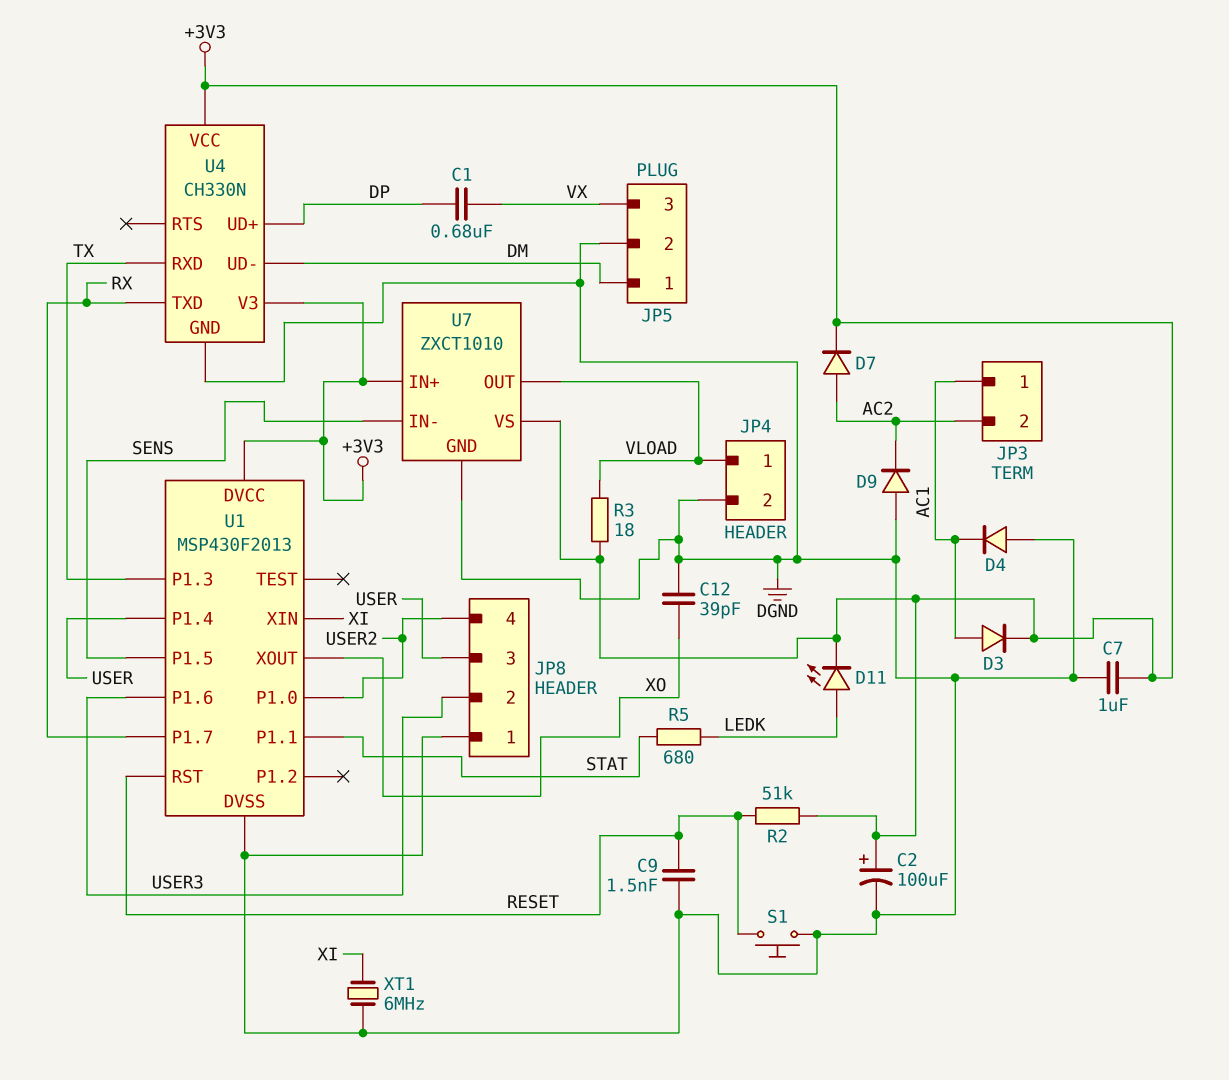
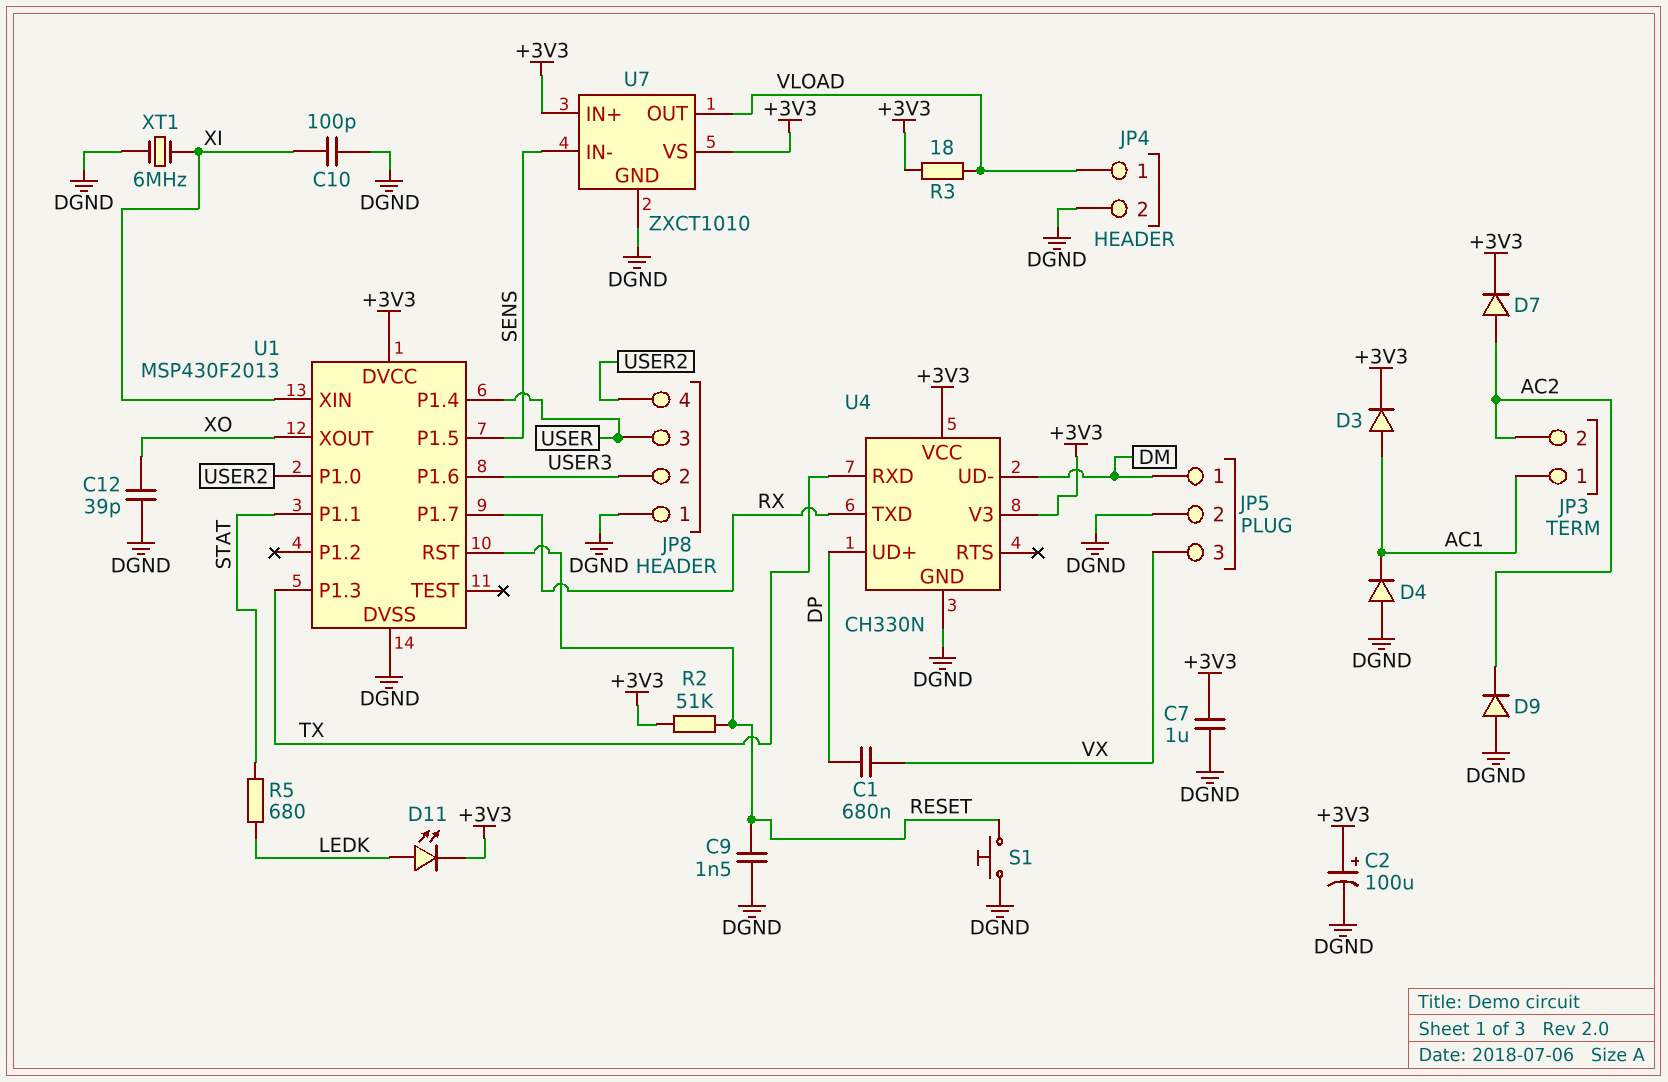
C10: none -> 100pF (DGND, XI)

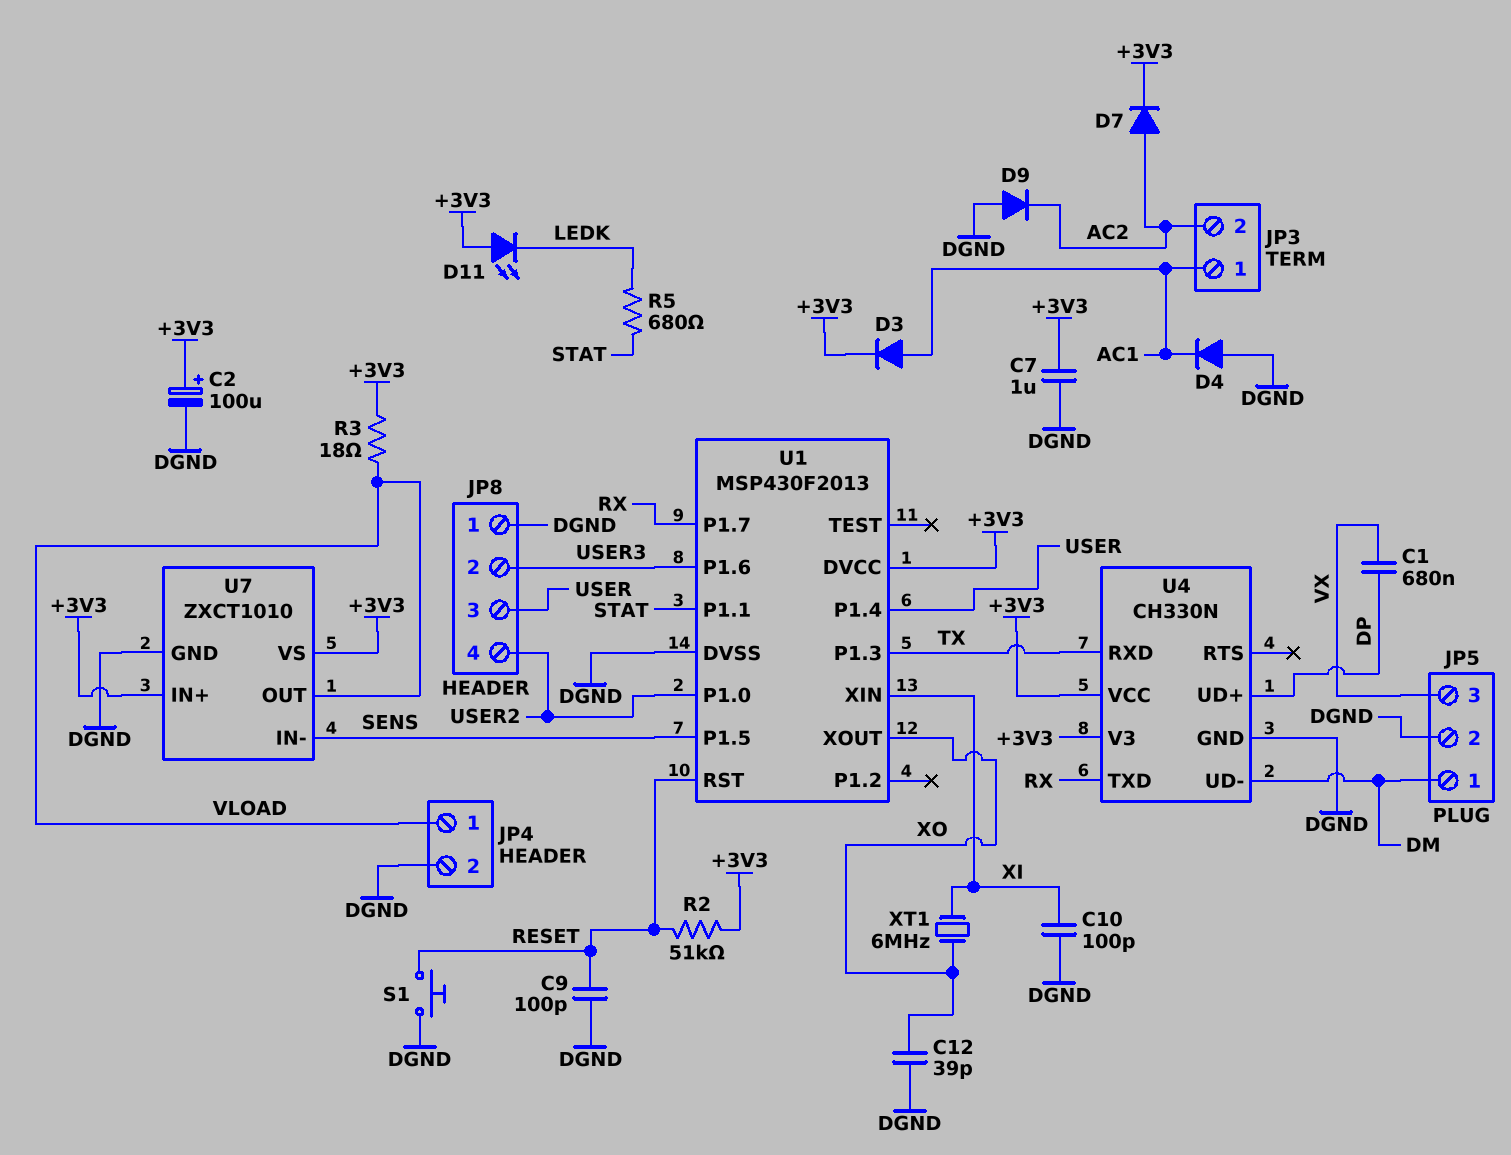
C9: 1.5nF (DGND, RESET) -> 100pF (DGND, RESET)
D11: LED (A LEDK, K +3V3) -> LED (A +3V3, K LEDK)
XT1: 6MHz (DGND, XI) -> 6MHz (XI, XO)

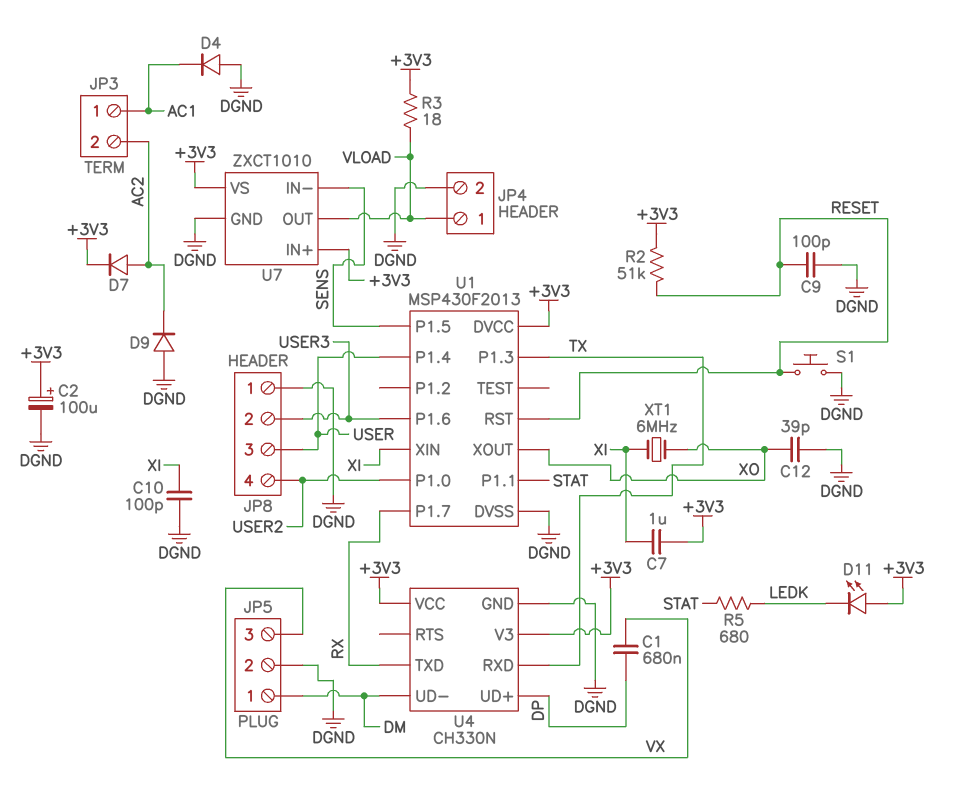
C7: 1uF (+3V3, DGND) -> 1uF (+3V3, XI)
D3: diode (A AC1, K +3V3) -> none

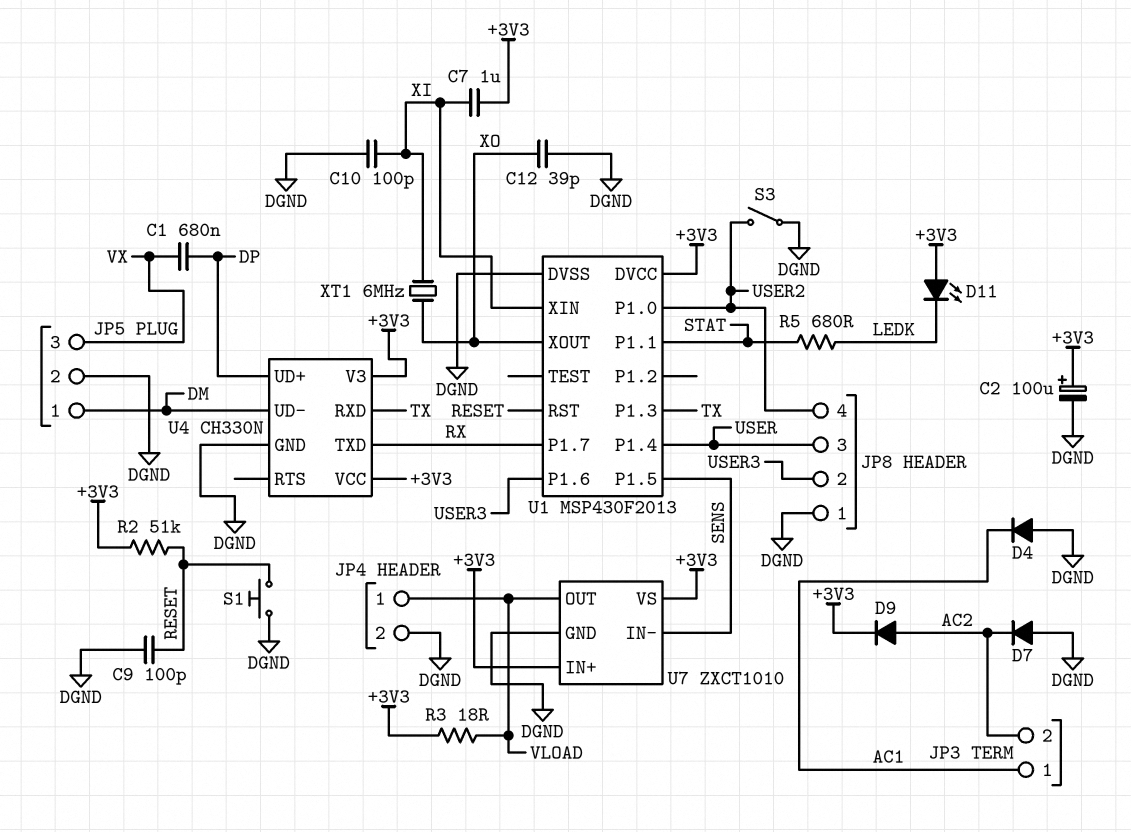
D7: diode (A AC2, K +3V3) -> diode (A DGND, K AC2)
D9: diode (A DGND, K AC2) -> diode (A AC2, K +3V3)
S3: none -> switch (DGND, USER2)

